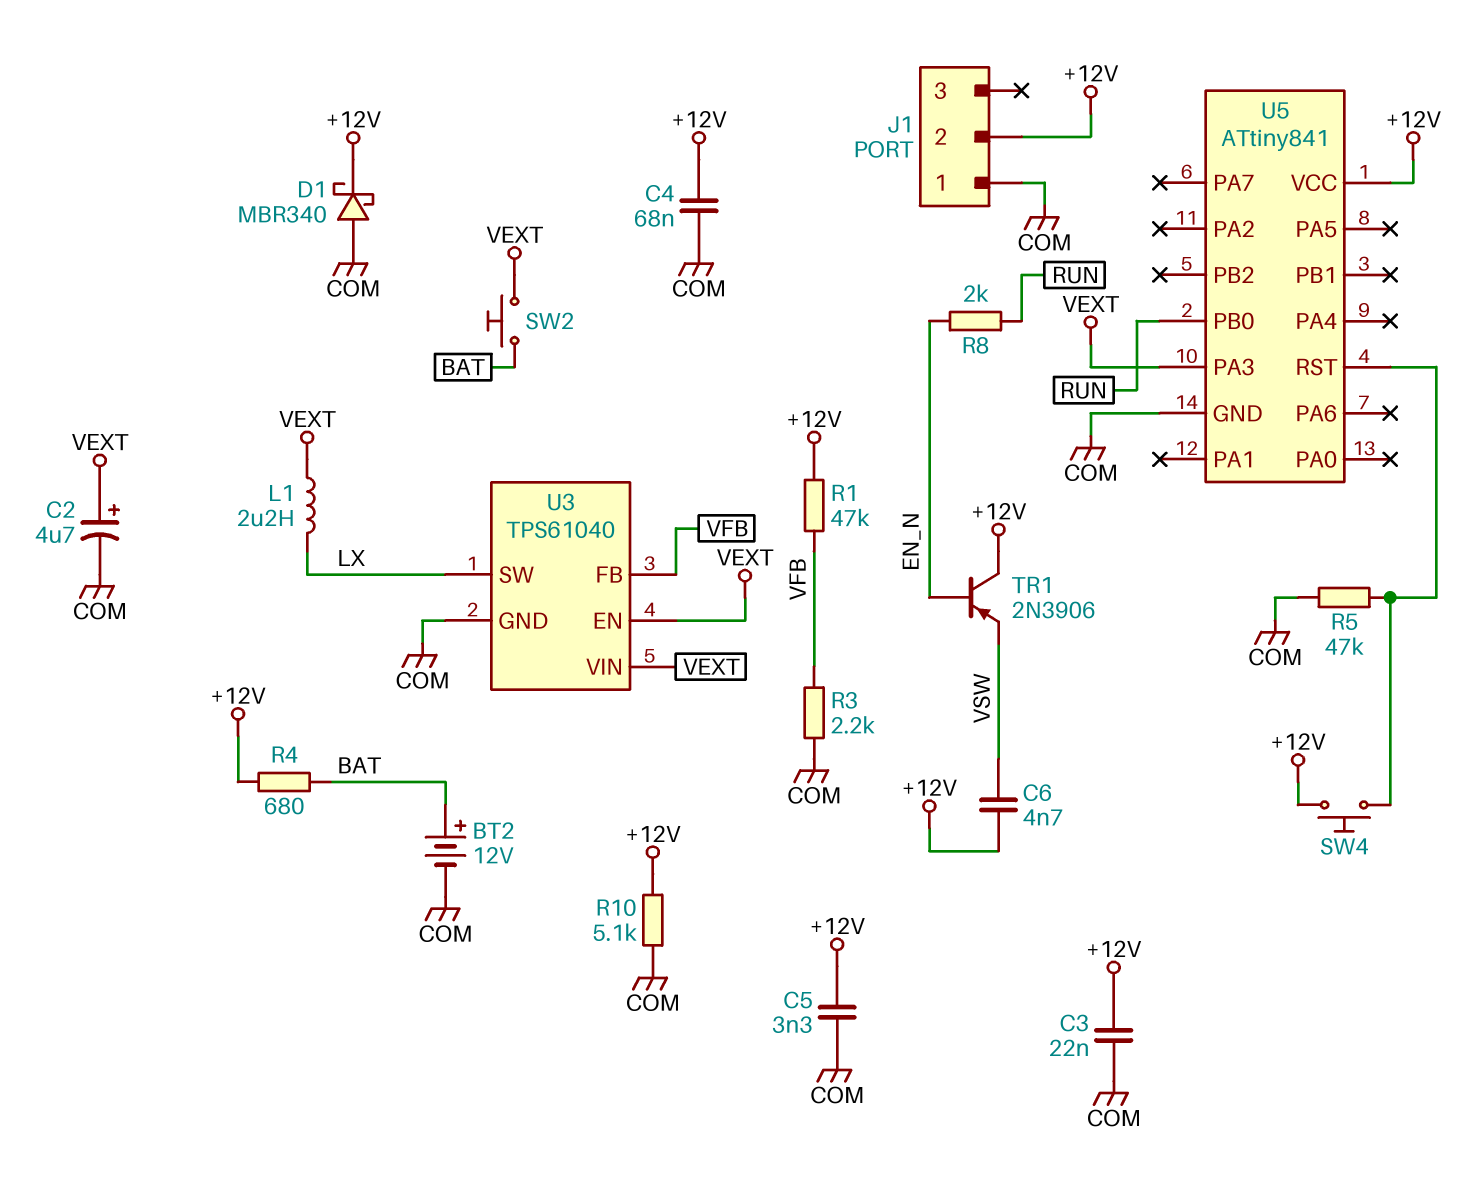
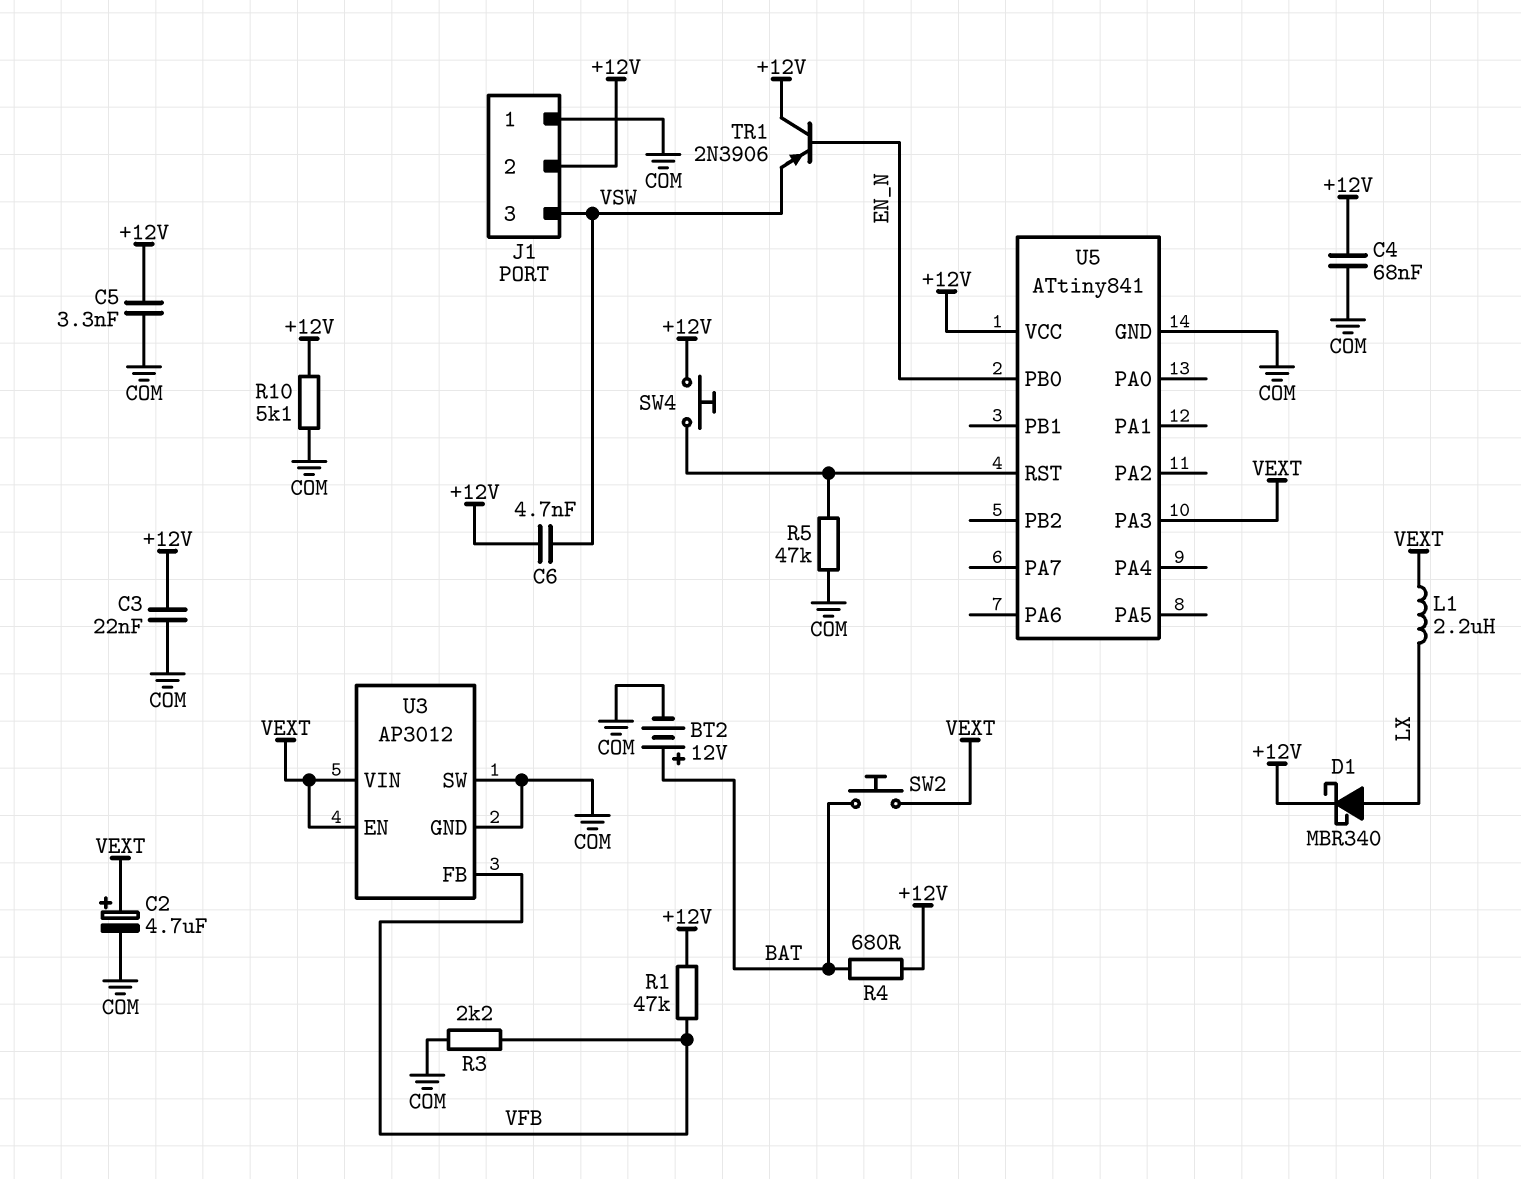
D1: schottky MBR340 (A COM, K +12V) -> schottky MBR340 (A LX, K +12V)
J1 pin 3: none -> VSW
R8: 2k (EN_N, RUN) -> none
U3: TPS61040 -> AP3012
U3 pin SW: LX -> COM
U5 pin PB0: RUN -> EN_N

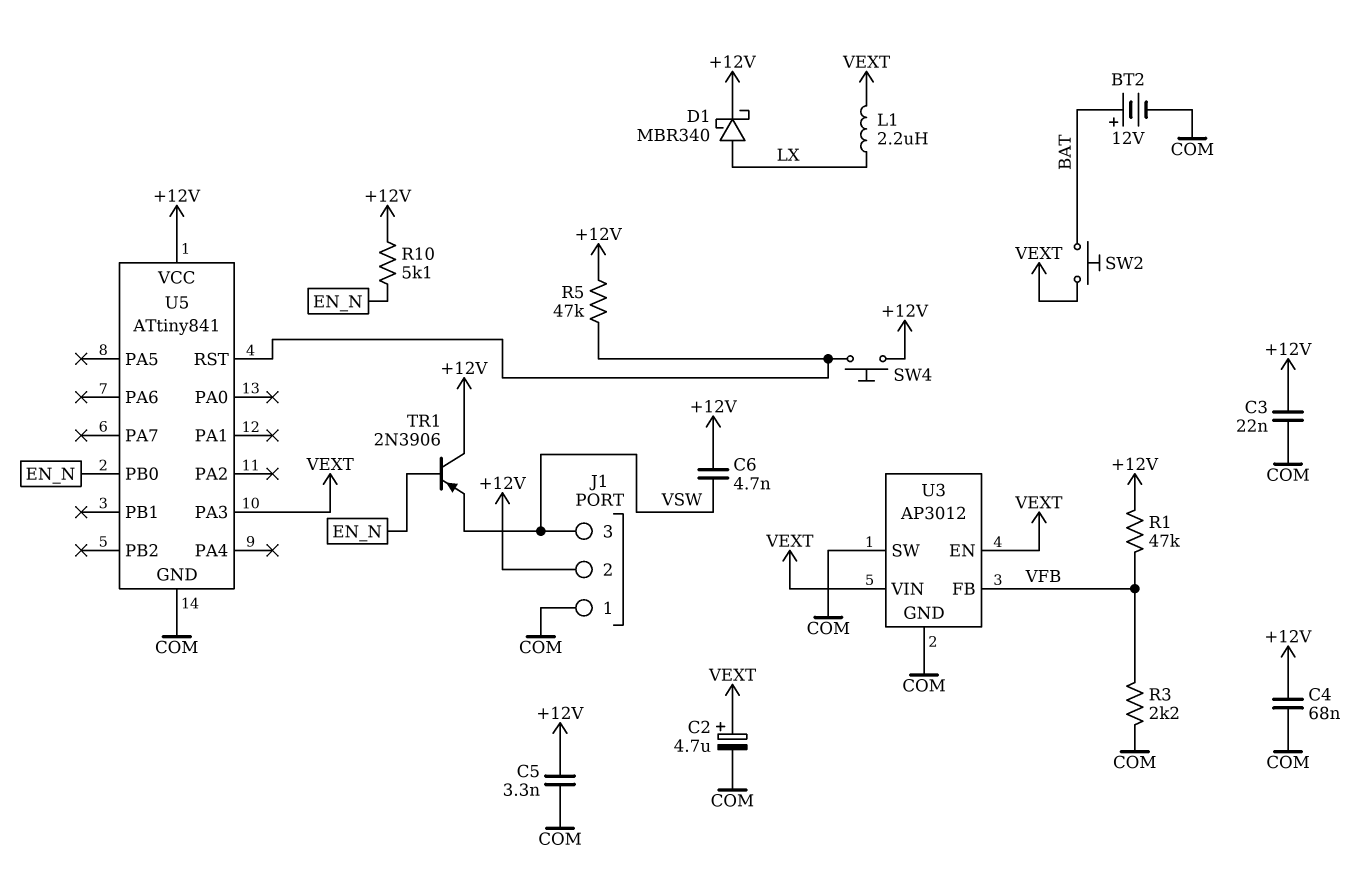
R4: 680 (+12V, BAT) -> none
R5: 47k (COM, U5/RST) -> 47k (+12V, U5/RST)
R10: 5.1k (+12V, COM) -> 5.1k (+12V, EN_N)

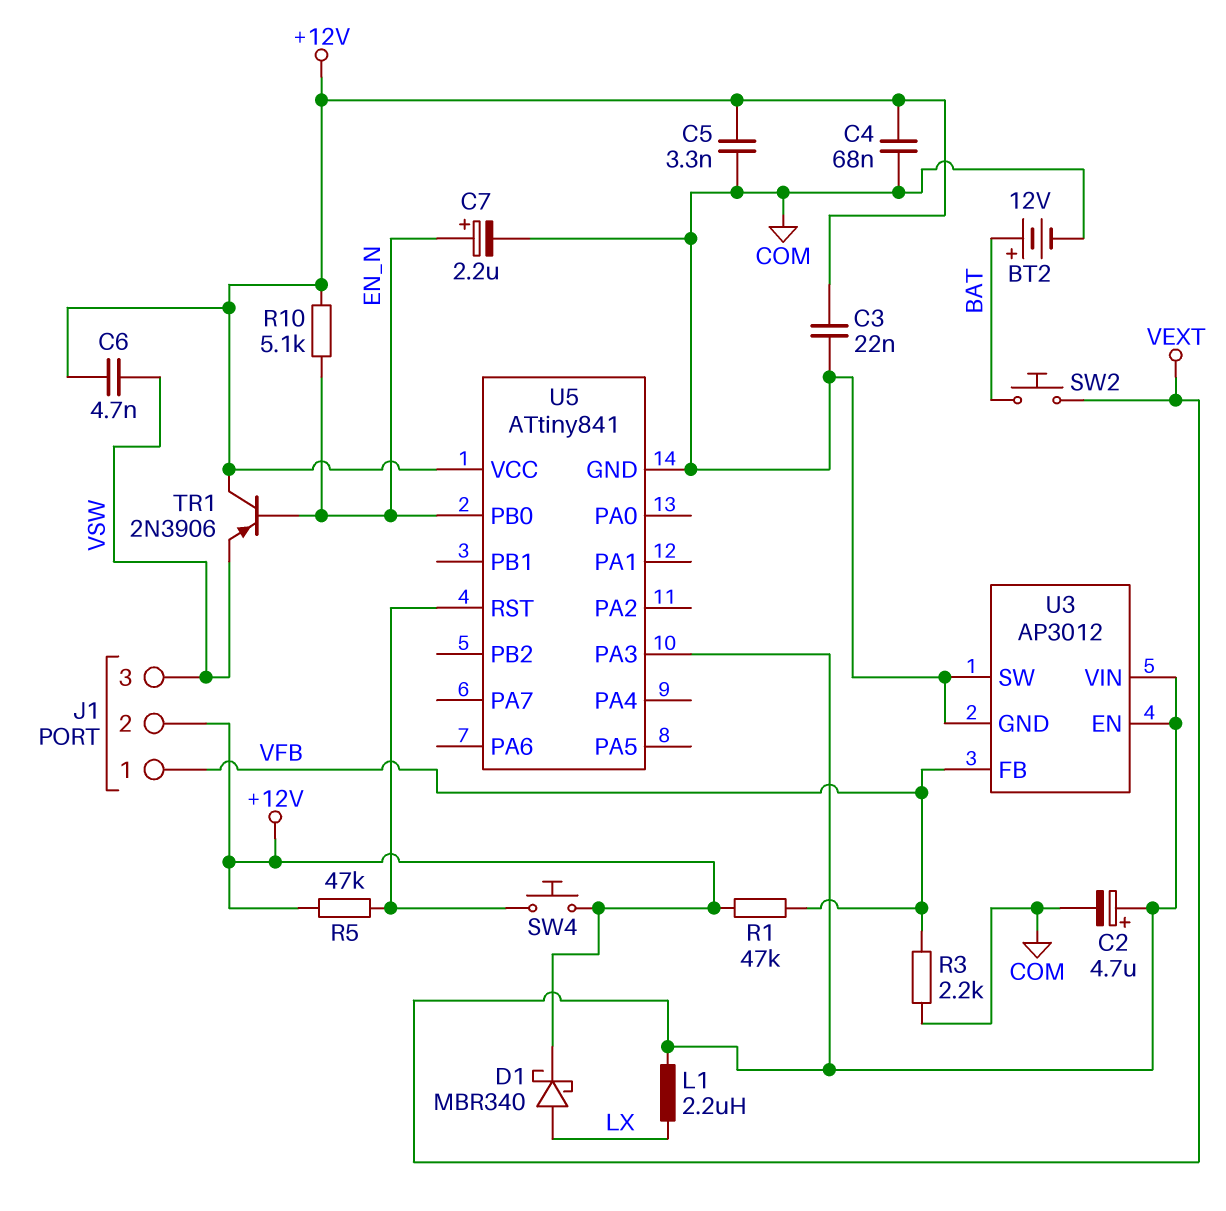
C7: none -> 2.2uF (plus EN_N, minus COM)
J1 pin 1: COM -> VFB

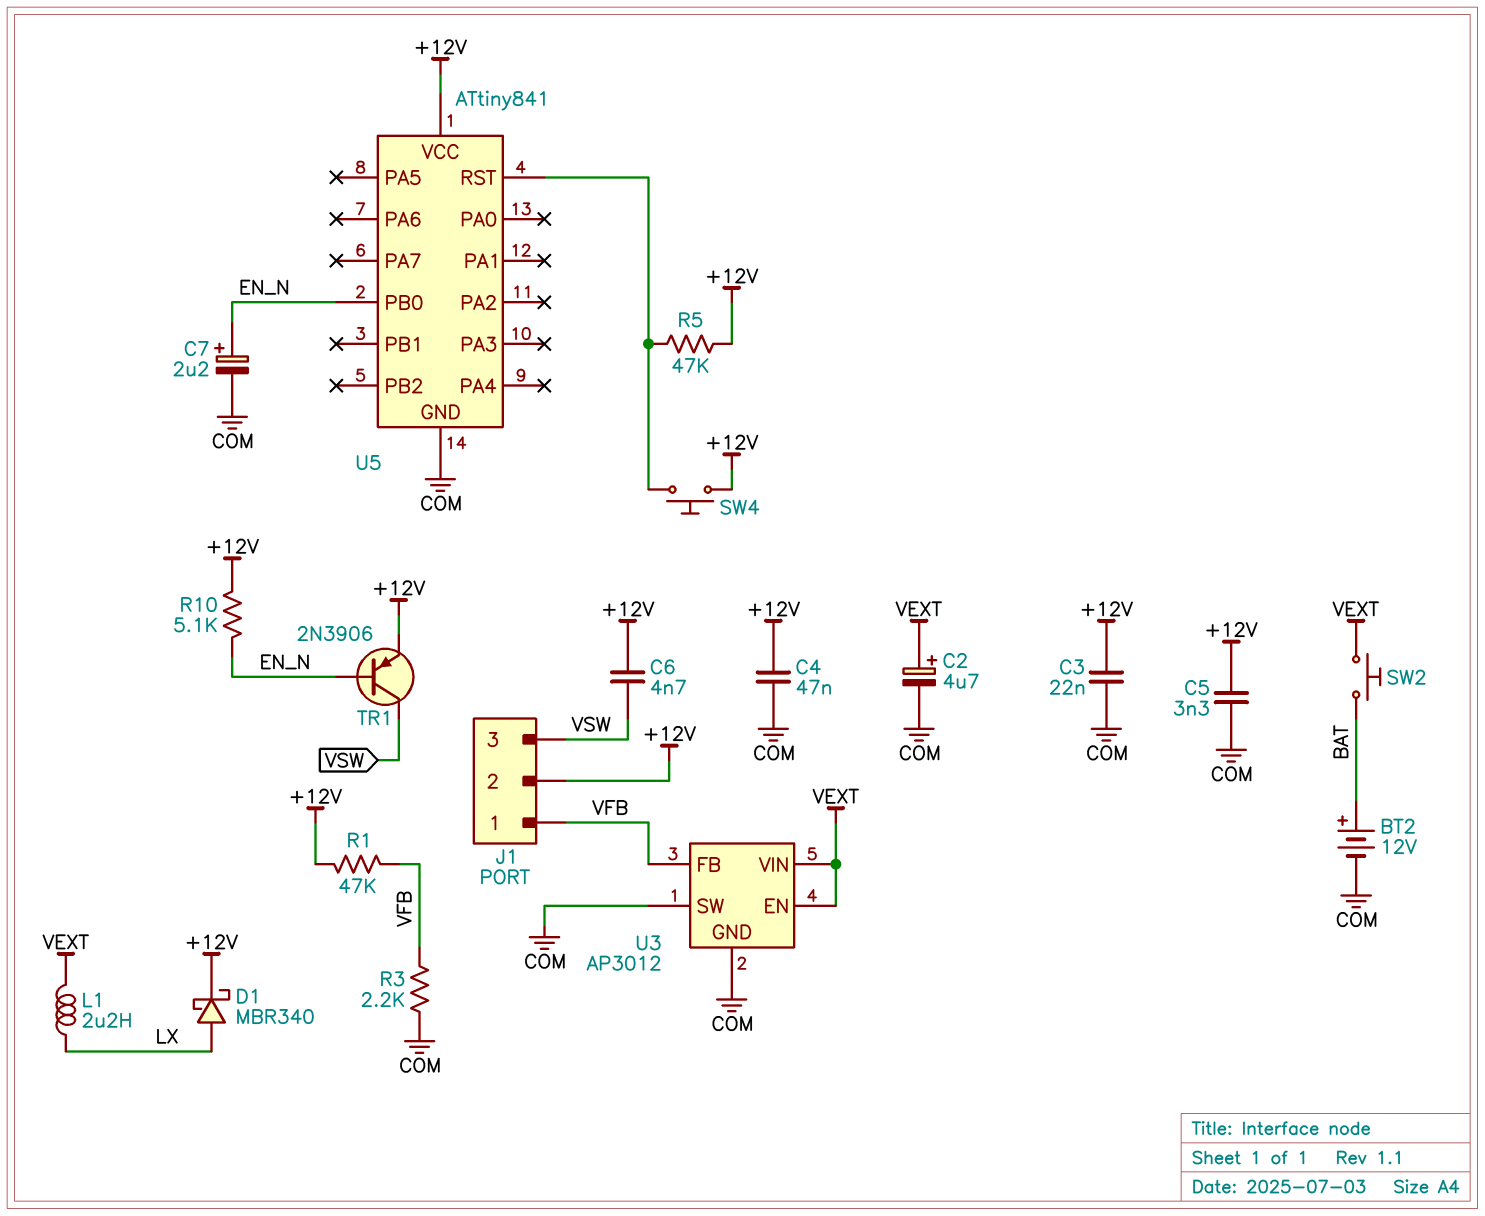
C4: 68nF (+12V, COM) -> 47nF (+12V, COM)
TR1: PNP 2N3906 (B EN_N, C +12V, E VSW) -> PNP 2N3906 (B EN_N, C VSW, E +12V)
U5 pin PA3: VEXT -> none

